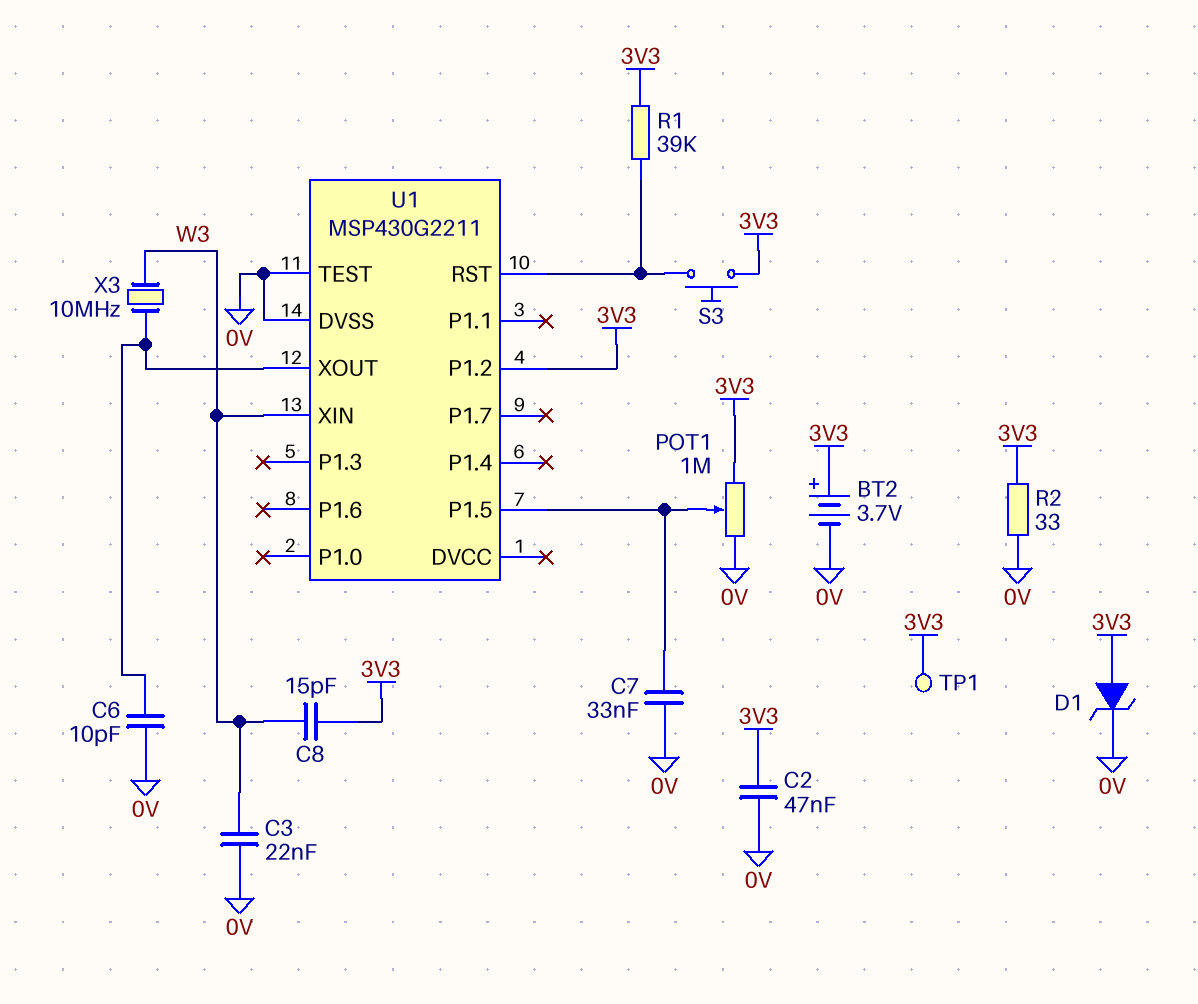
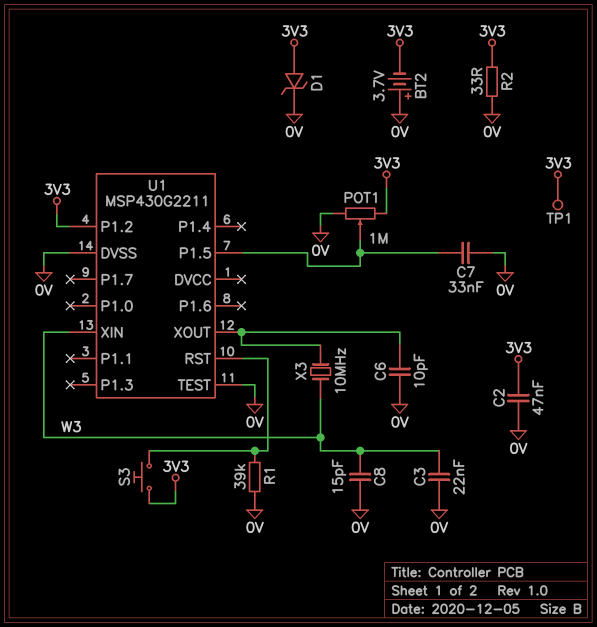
BT2: 3.7V (plus 3V3, minus 0V) -> 3.7V (plus 0V, minus 3V3)
C8: 15pF (3V3, W3) -> 15pF (0V, W3)
R1: 39k (3V3, U1/RST) -> 39k (0V, U1/RST)

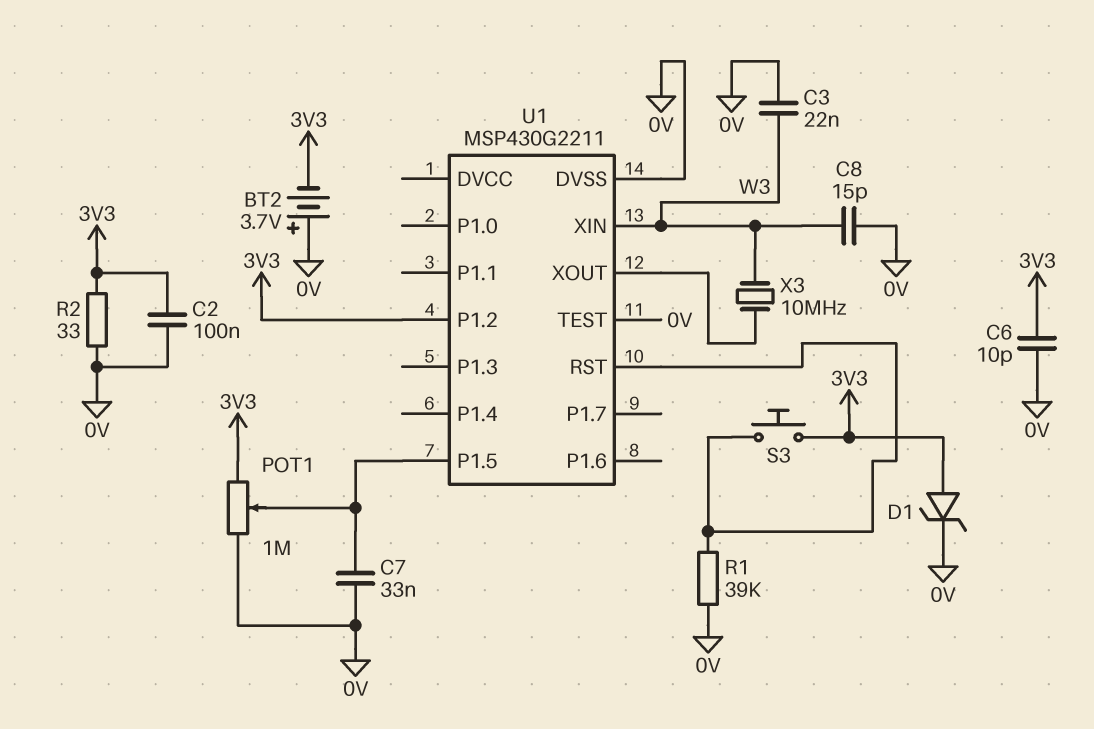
C2: 47nF (0V, 3V3) -> 100nF (0V, 3V3)
C6: 10pF (0V, U1/XOUT) -> 10pF (0V, 3V3)
TP1: test point (3V3) -> none

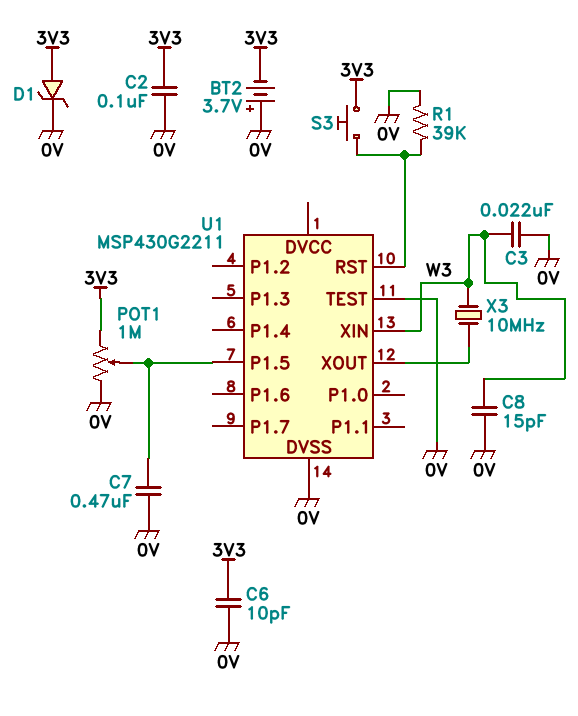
C7: 33nF (0V, U1/P1.5) -> 470nF (0V, U1/P1.5)
R2: 33 (0V, 3V3) -> none
U1 pin P1.2: 3V3 -> none

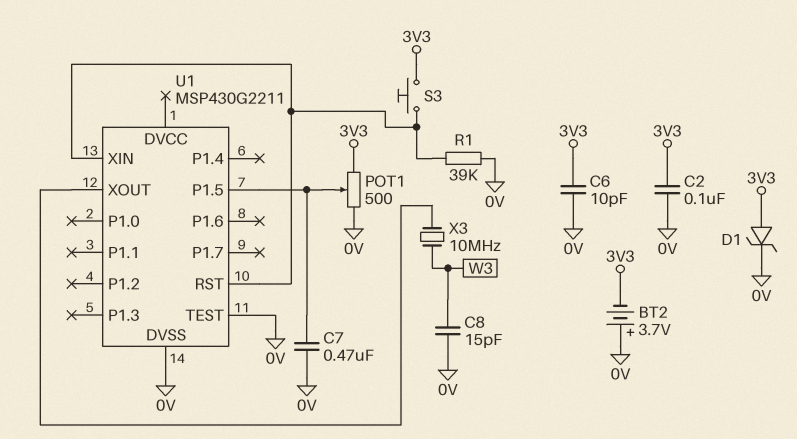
C3: 22nF (0V, W3) -> none
POT1: 1M (0V, 3V3, wiper U1/P1.5) -> 500 (0V, 3V3, wiper U1/P1.5)
U1 pin XIN: W3 -> U1/RST

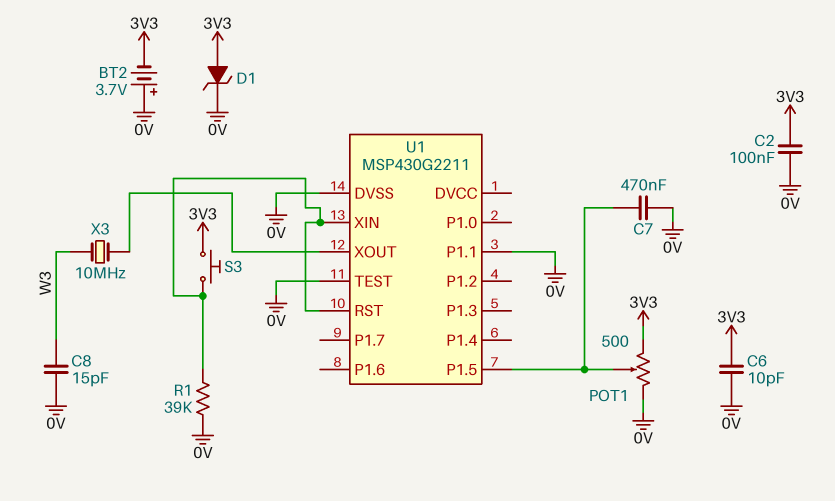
U1 pin P1.1: none -> 0V

